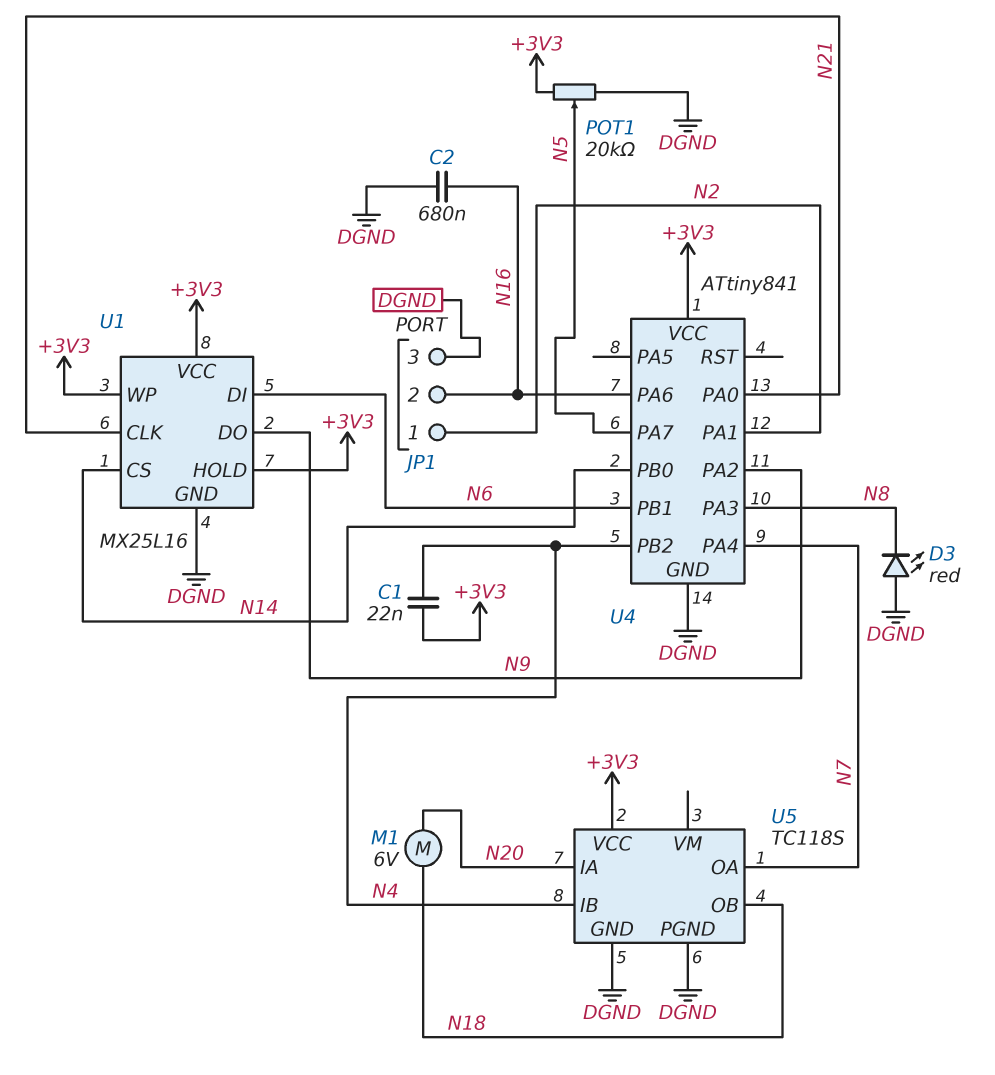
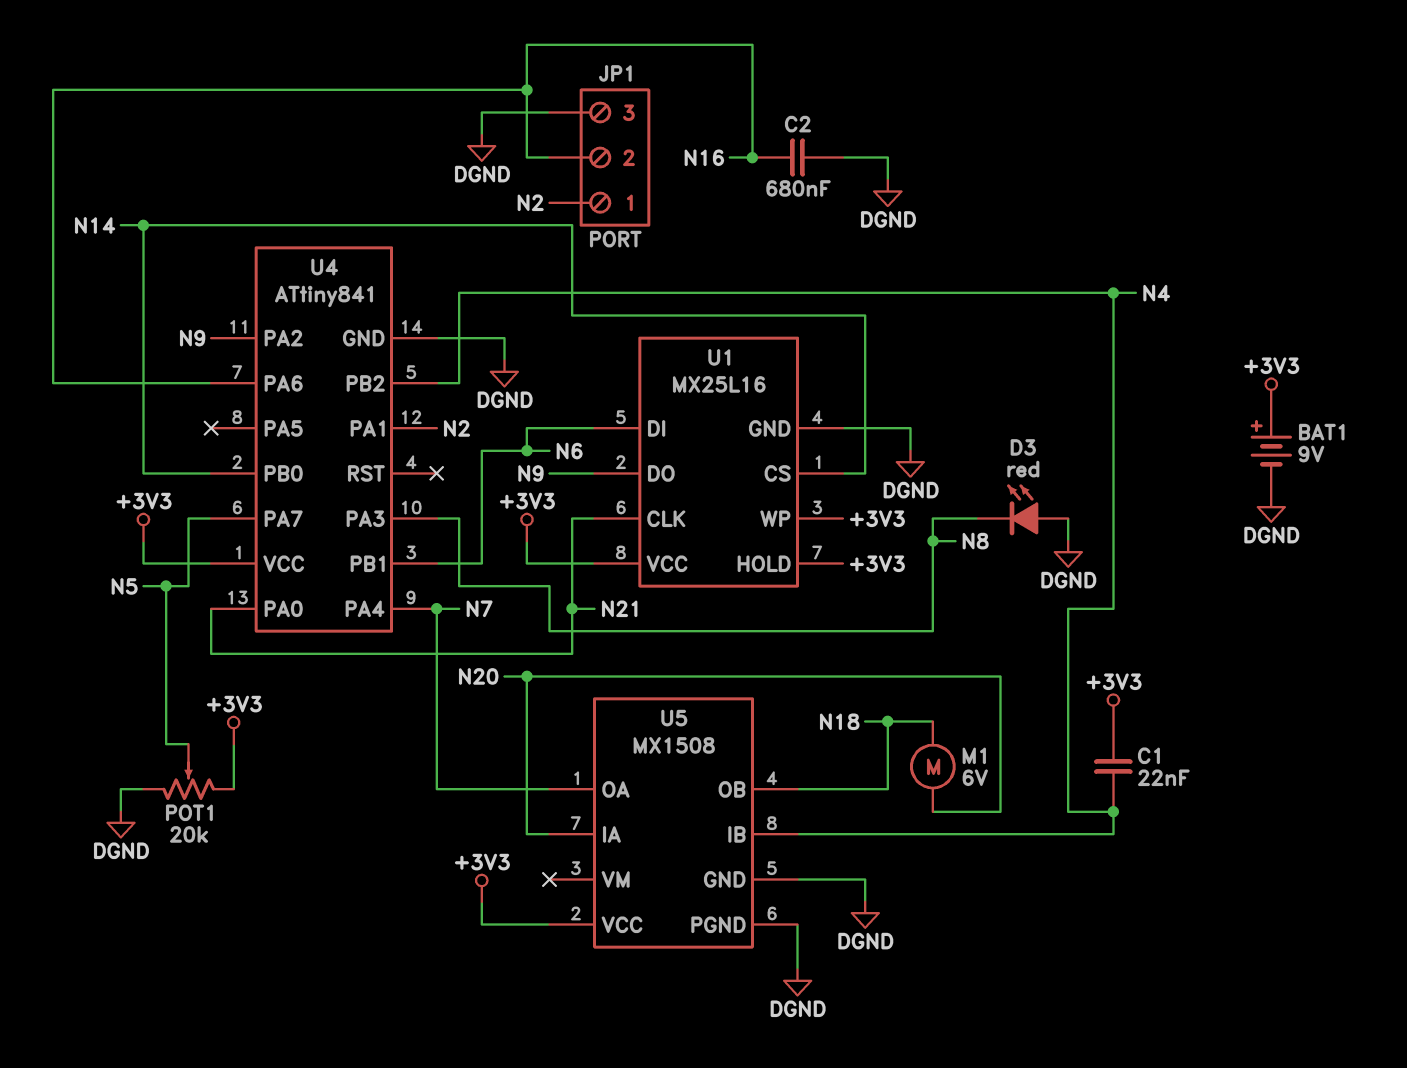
BAT1: none -> 9V (plus +3V3, minus DGND)
U5: TC118S -> MX1508

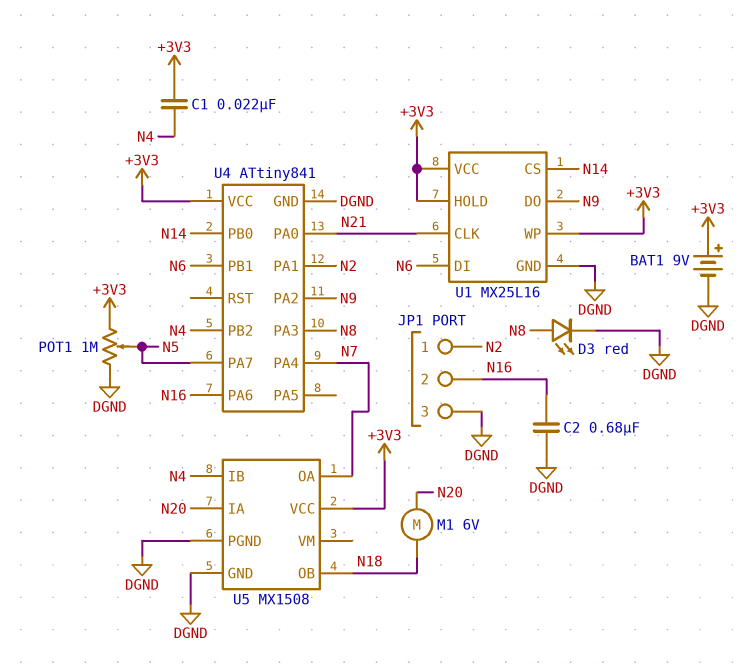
D3: LED red (A DGND, K N8) -> LED red (A N8, K DGND)
POT1: 20k (+3V3, DGND, wiper N5) -> 1M (+3V3, DGND, wiper N5)

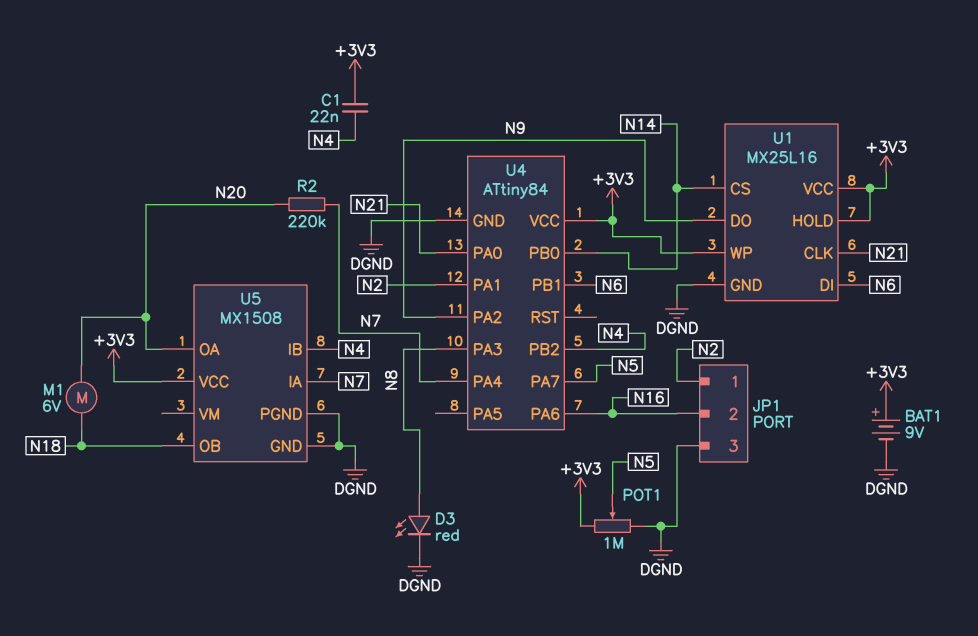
C2: 680nF (DGND, N16) -> none
R2: none -> 220k (N7, N20)
U4: ATtiny841 -> ATtiny84
U5 pin IA: N20 -> N7
U5 pin OA: N7 -> N20

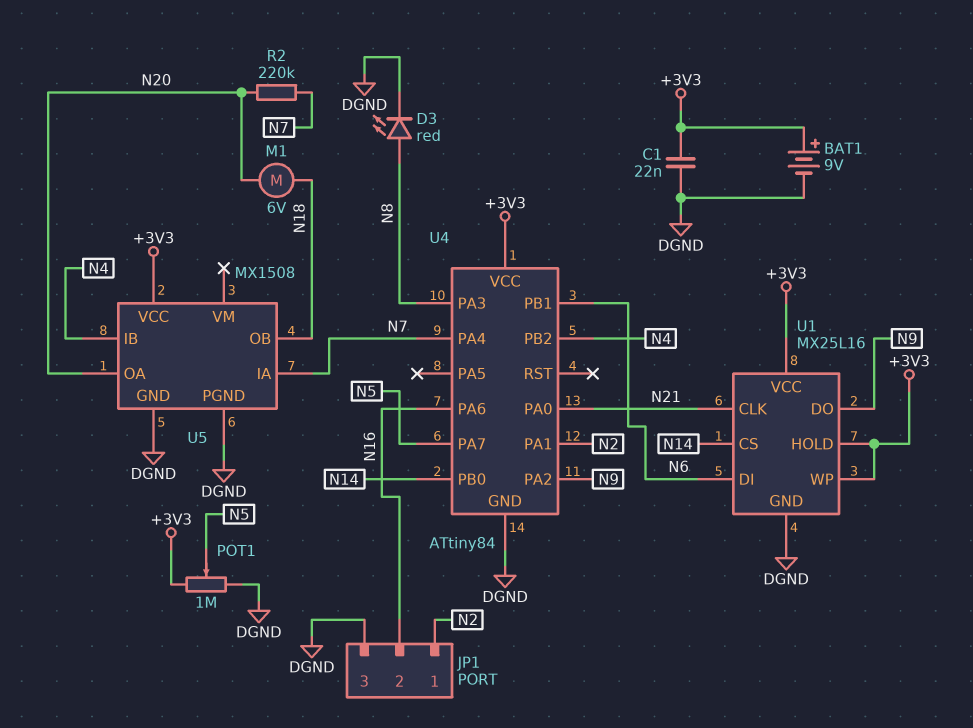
C1: 22nF (+3V3, N4) -> 22nF (+3V3, DGND)

